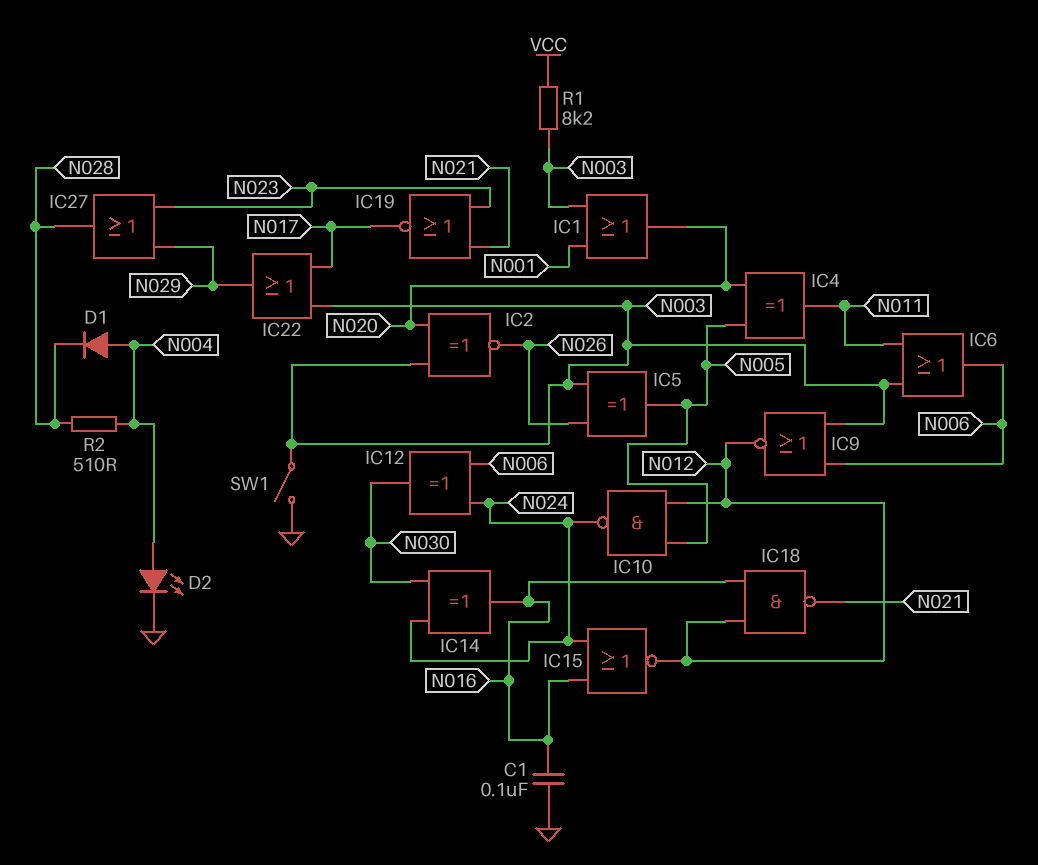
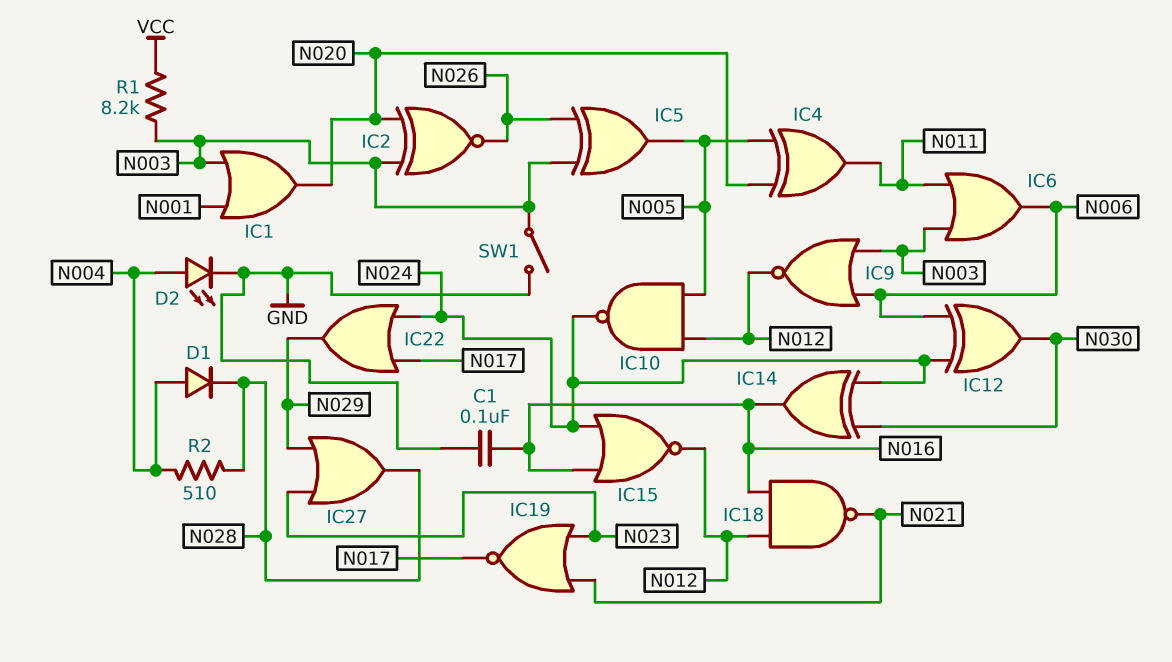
IC22: OR (in N003, in N017, out N029) -> OR (in N017, in N024, out N029)

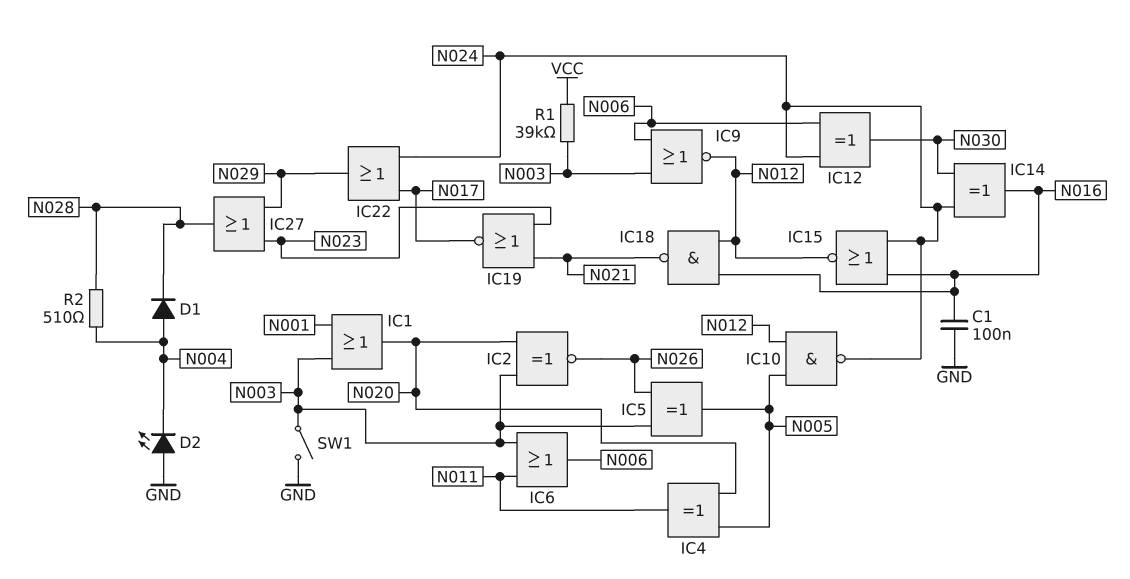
D2: LED (A N004, K GND) -> LED (A GND, K N004)
R1: 8.2k (N003, VCC) -> 39k (N003, VCC)

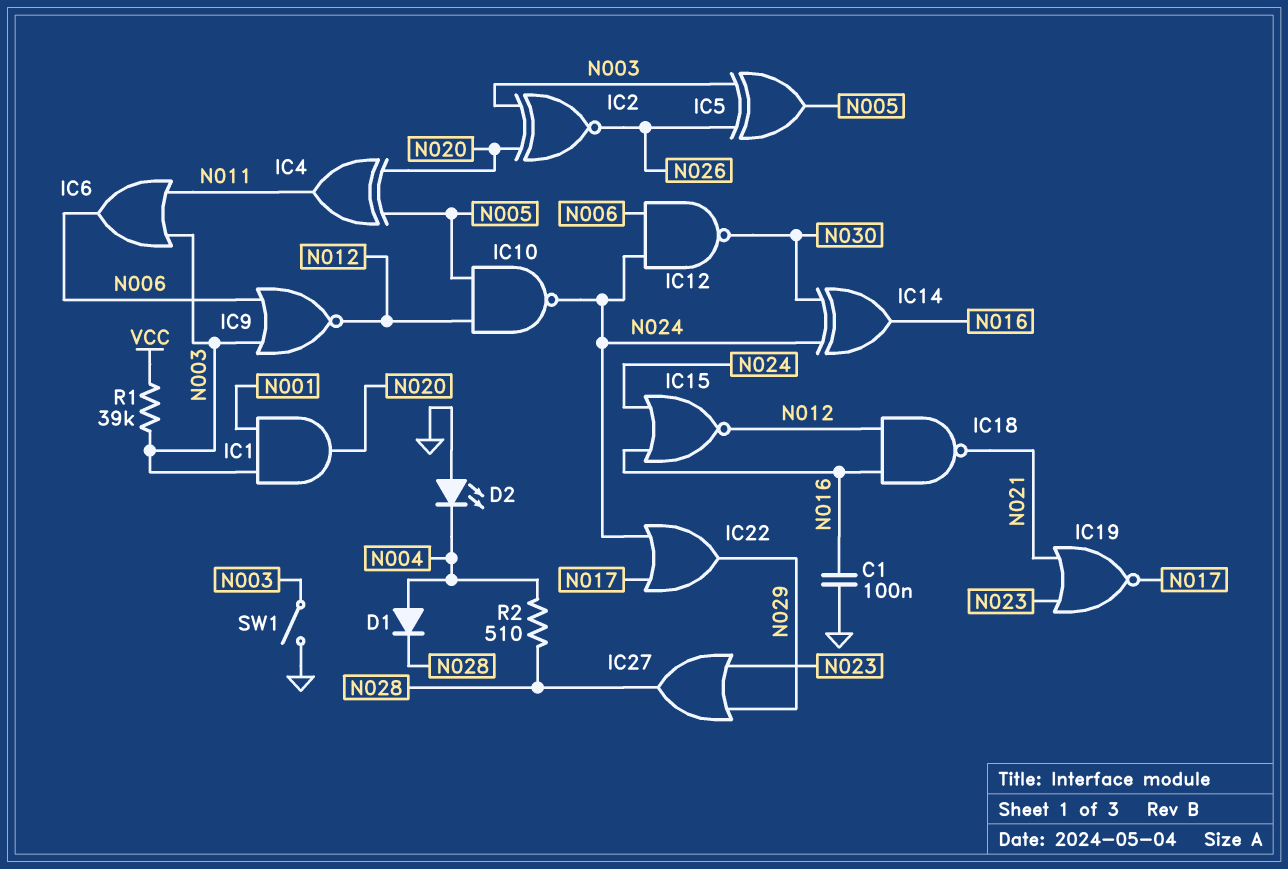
IC1: OR (in N001, in N003, out N020) -> AND (in N001, in N003, out N020)
IC12: XOR (in N006, in N024, out N030) -> NAND (in N006, in N024, out N030)

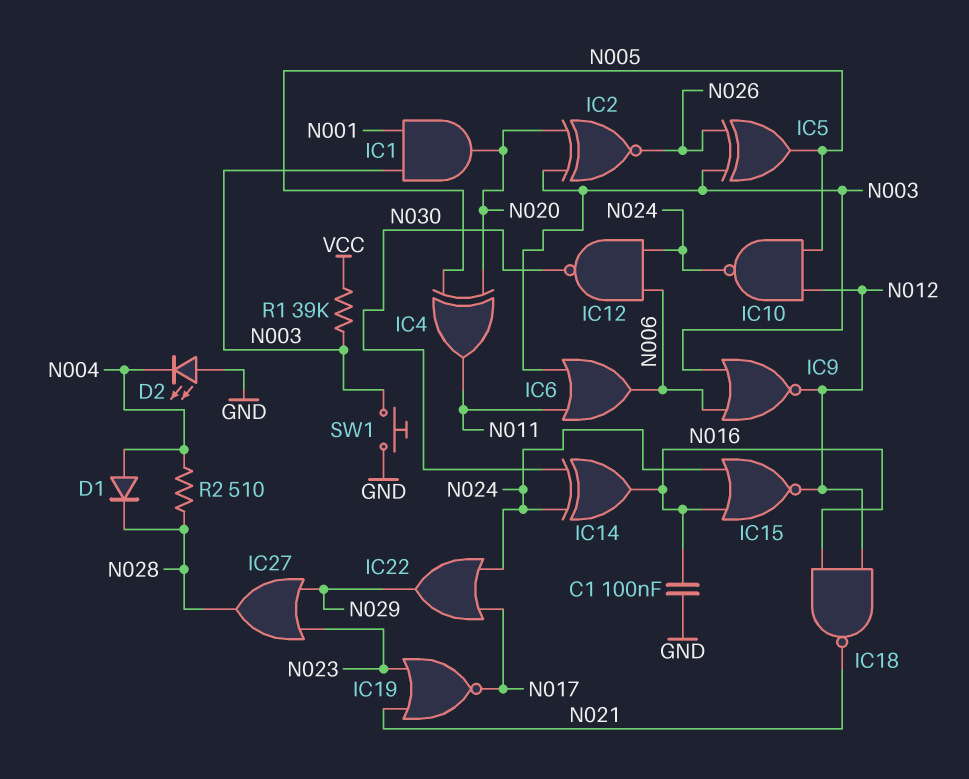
SW1: switch (GND, N003) -> button (GND, N003)

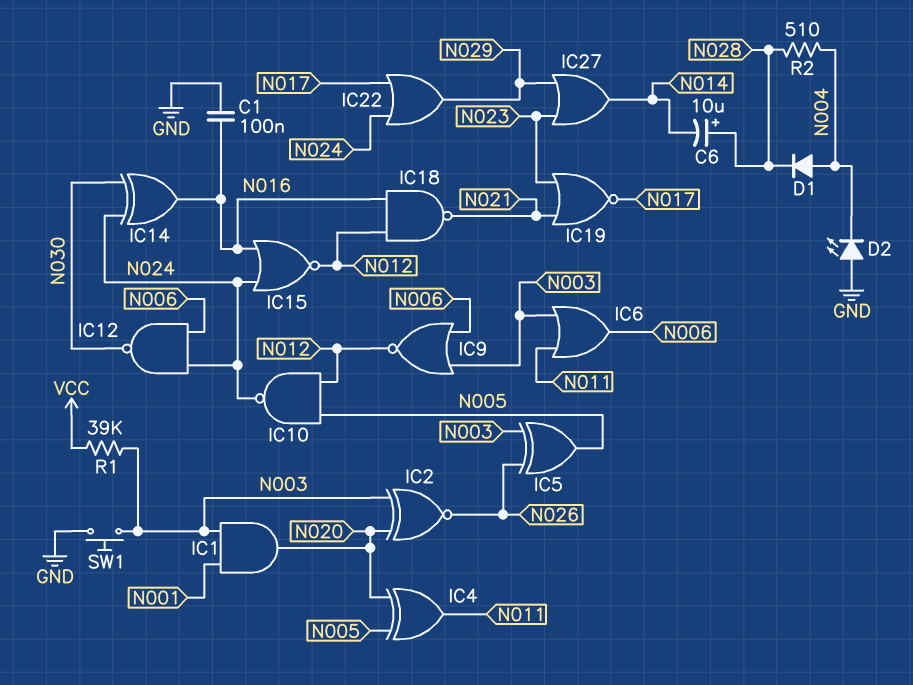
C6: none -> 10uF (plus N028, minus N014)
IC27: OR (in N023, in N029, out N028) -> OR (in N023, in N029, out N014)

